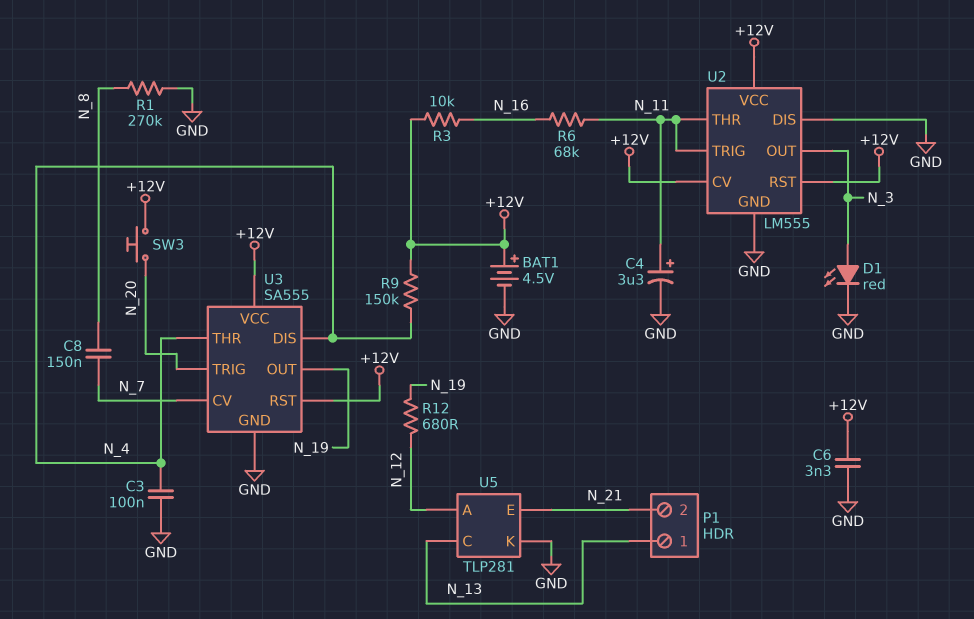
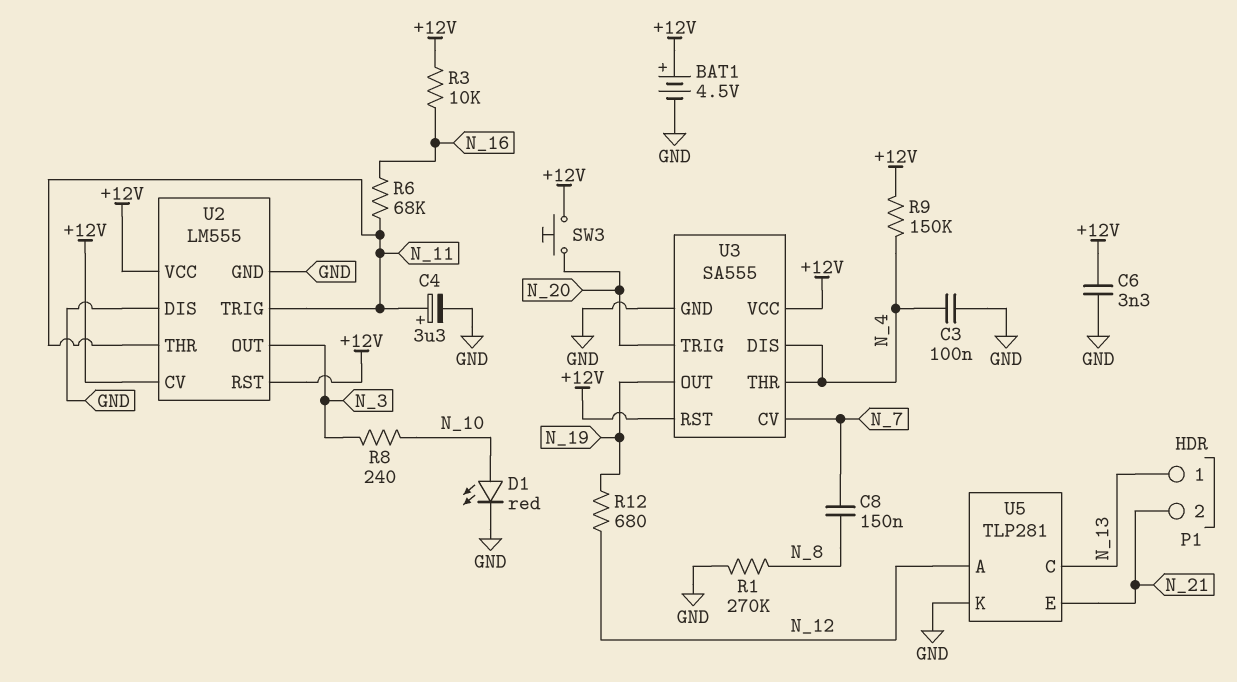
D1: LED red (A N_3, K GND) -> LED red (A N_10, K GND)
R8: none -> 240 (N_3, N_10)

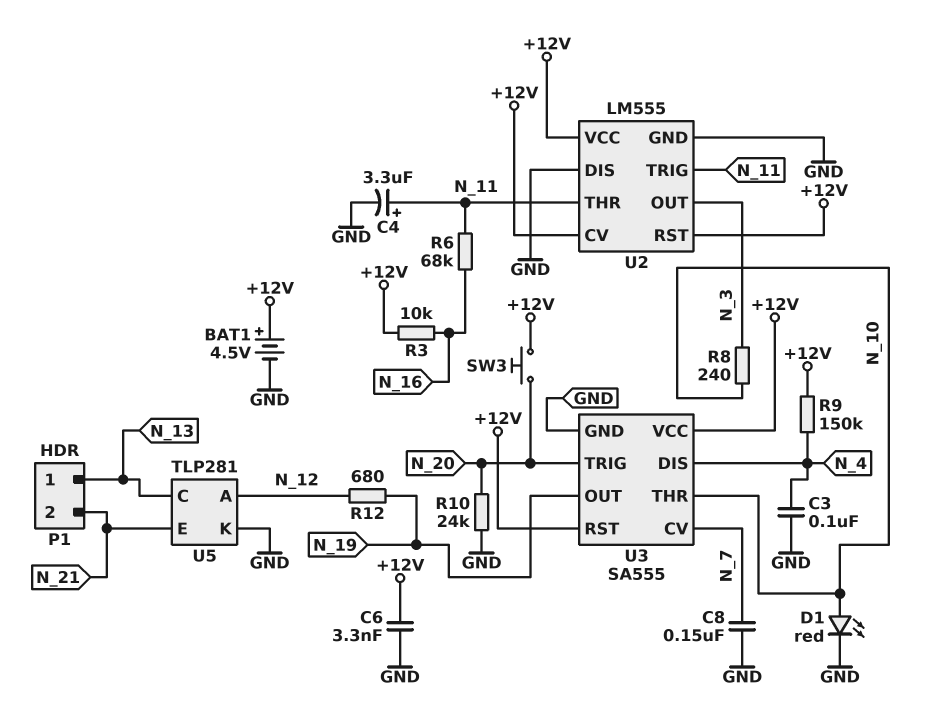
C8: 150nF (N_7, N_8) -> 150nF (GND, N_7)
R1: 270k (GND, N_8) -> none
R10: none -> 24k (GND, N_20)
U3 pin THR: N_4 -> N_10

